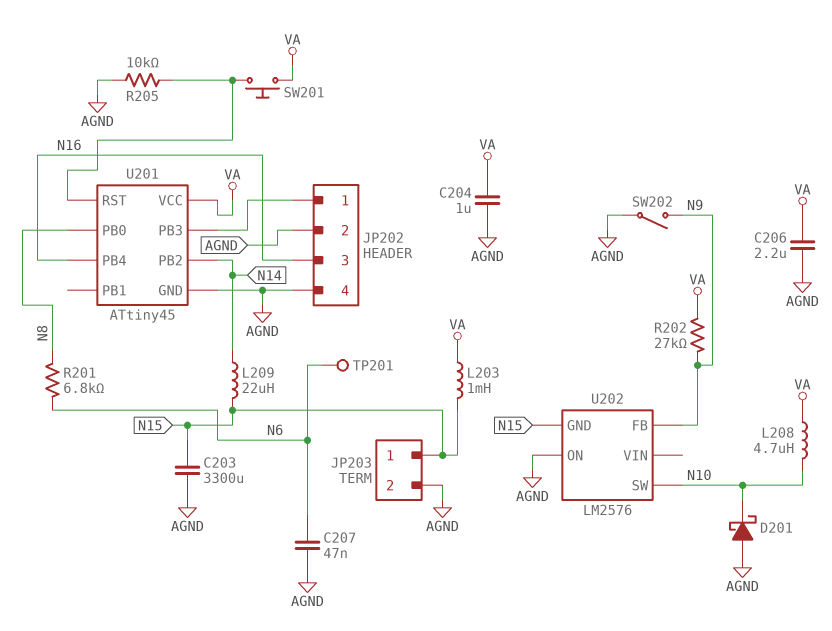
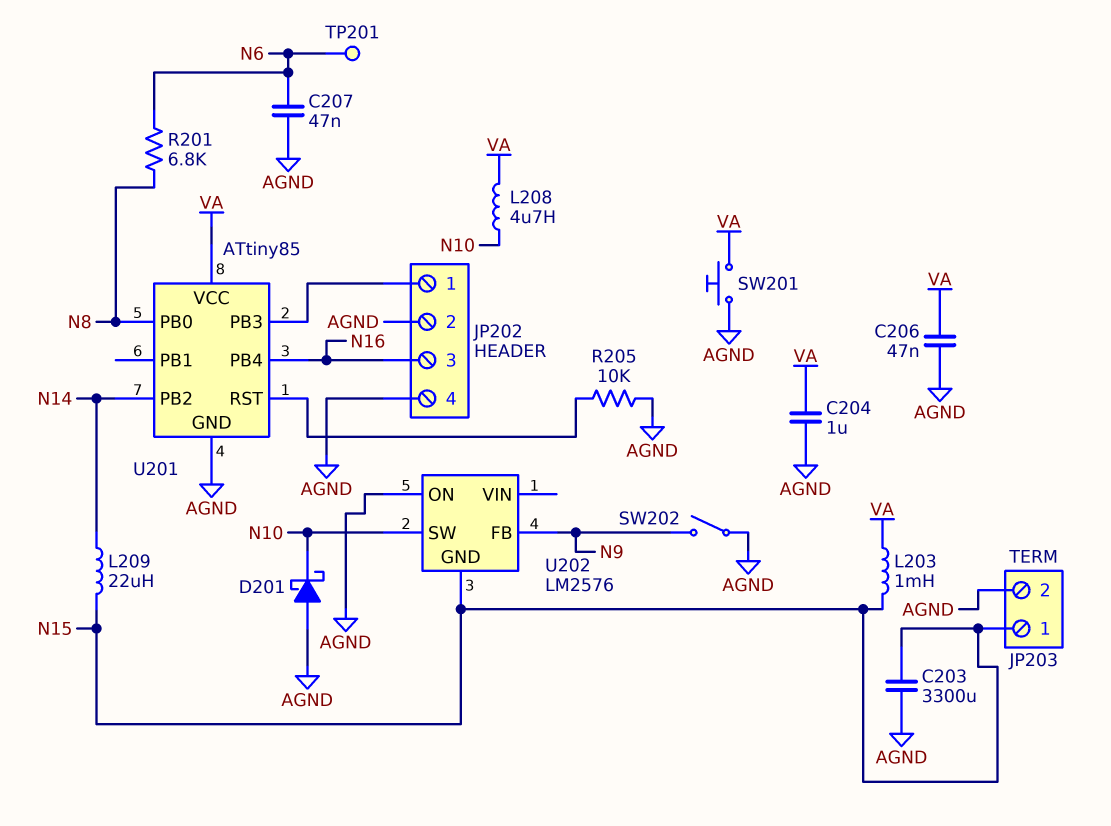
C206: 2.2uF (AGND, VA) -> 47nF (AGND, VA)
R202: 27k (N9, VA) -> none
SW201: button (U201/RST, VA) -> button (AGND, VA)
U201: ATtiny45 -> ATtiny85

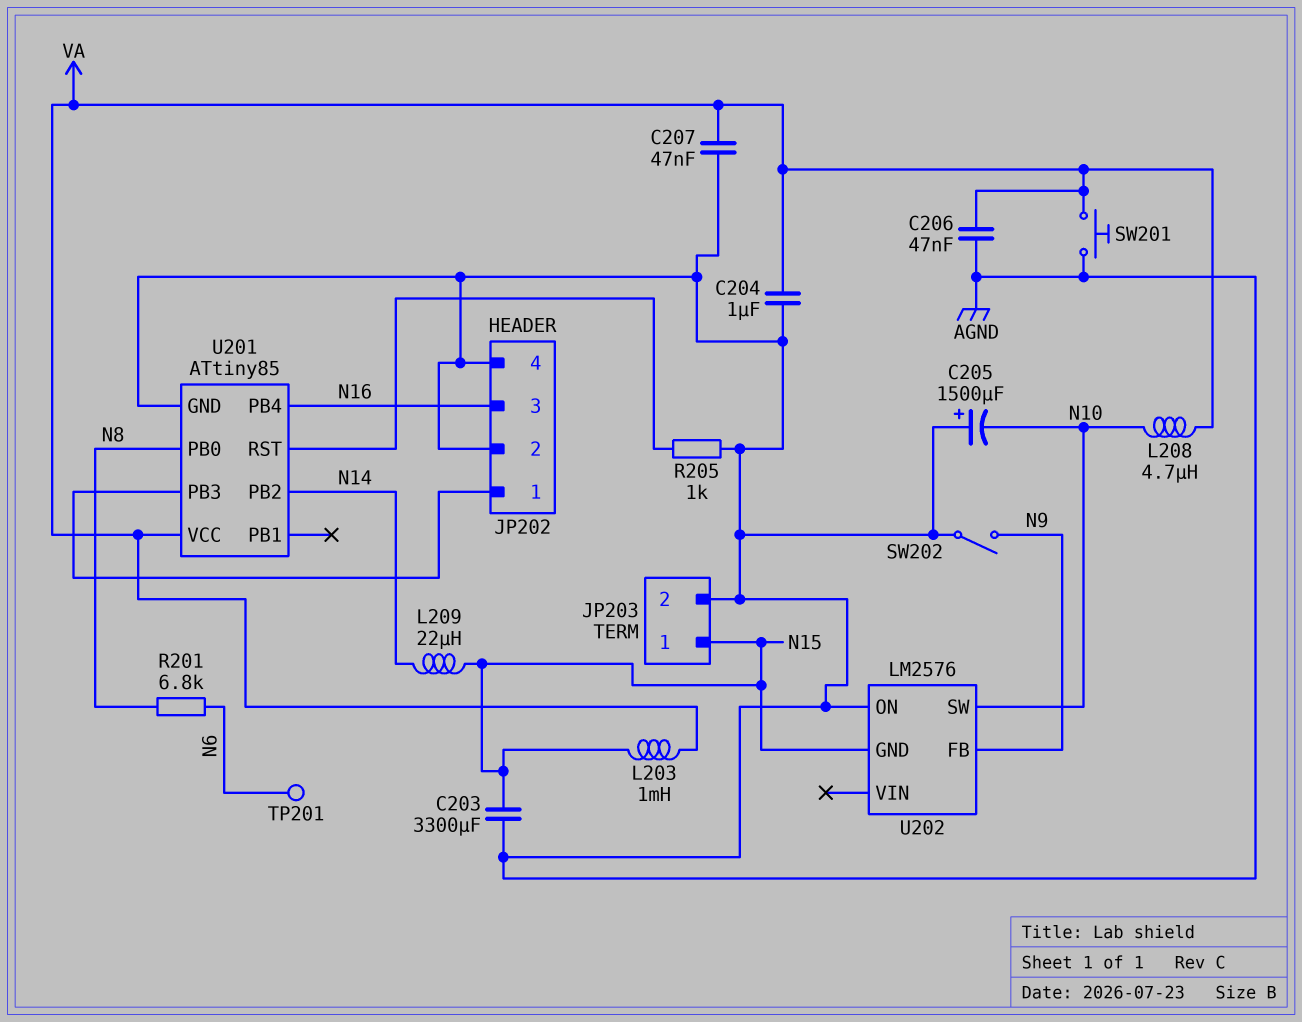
C205: none -> 1500uF (plus AGND, minus N10)
C207: 47nF (AGND, N6) -> 47nF (AGND, VA)
D201: schottky (A AGND, K N10) -> none
R205: 10k (AGND, U201/RST) -> 1k (AGND, U201/RST)

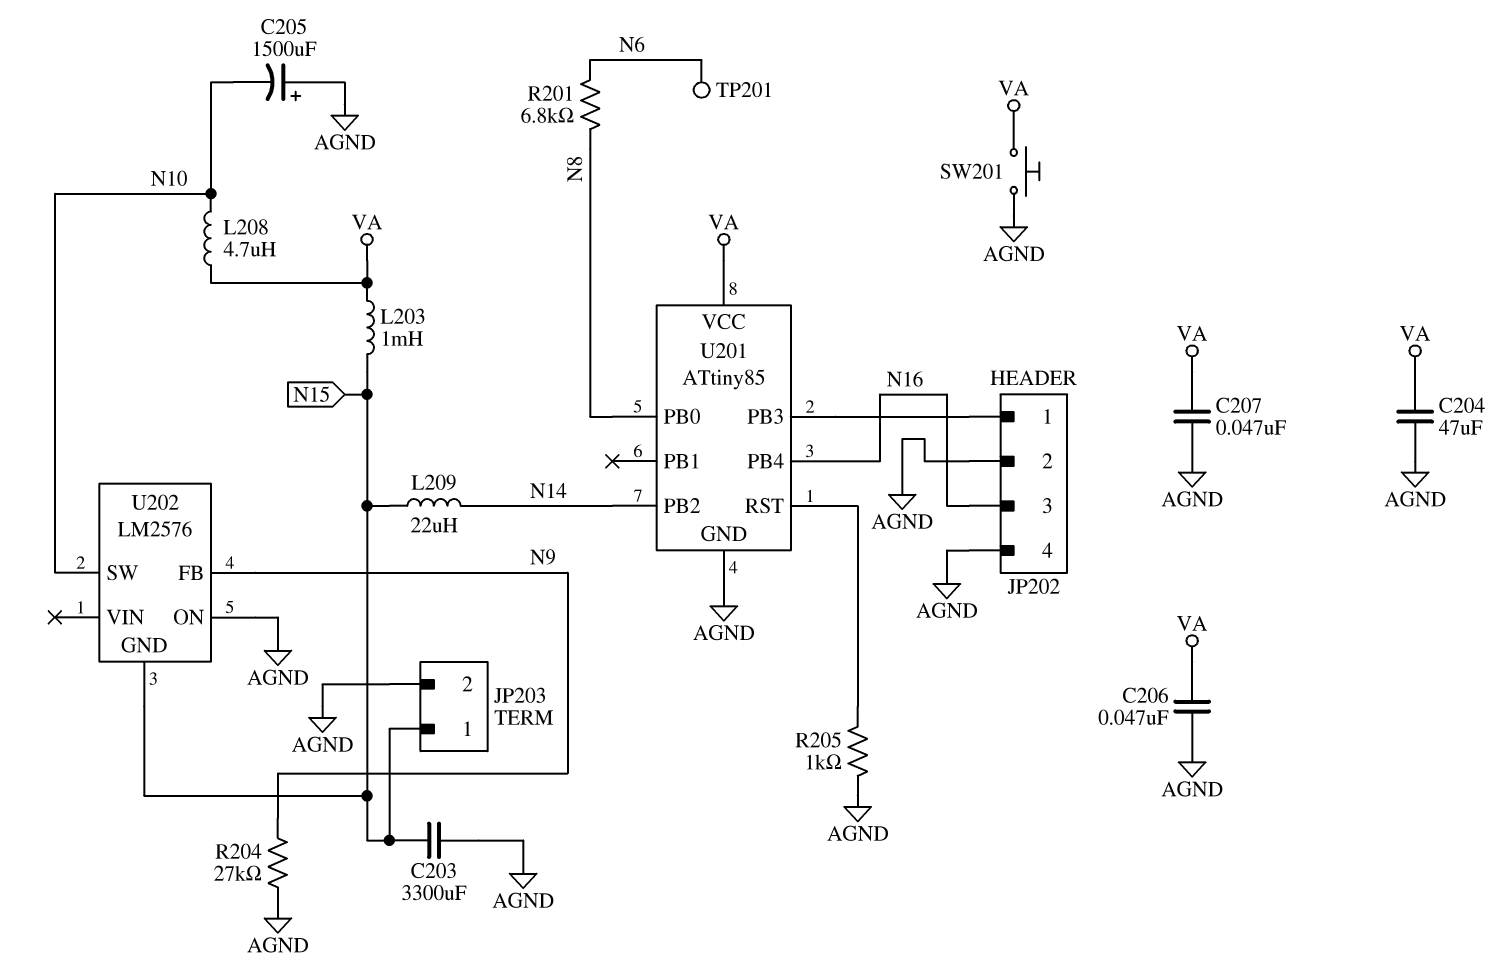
C204: 1uF (AGND, VA) -> 47uF (AGND, VA)
R204: none -> 27k (AGND, N9)
SW202: switch (AGND, N9) -> none

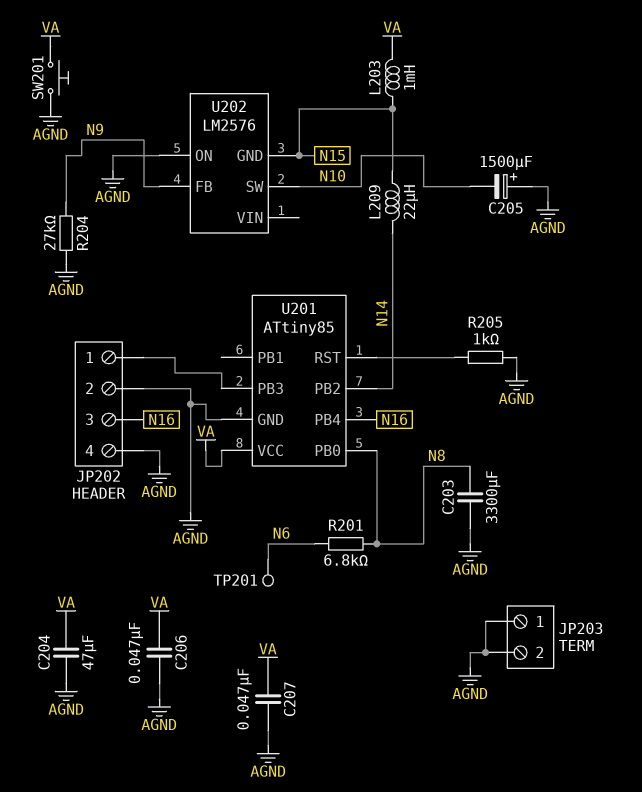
C203: 3300uF (AGND, N15) -> 3300uF (AGND, N8)
JP203 pin 1: N15 -> AGND
L208: 4.7uH (N10, VA) -> none

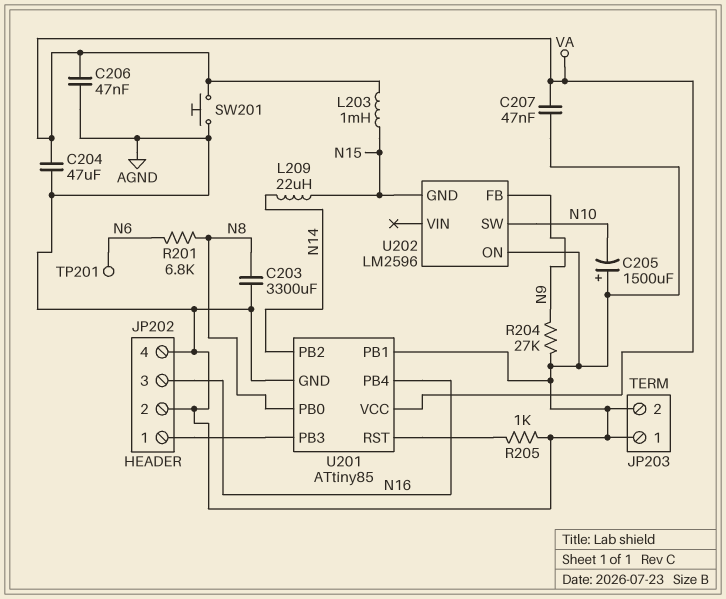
U201 pin PB1: none -> AGND
U202: LM2576 -> LM2596

